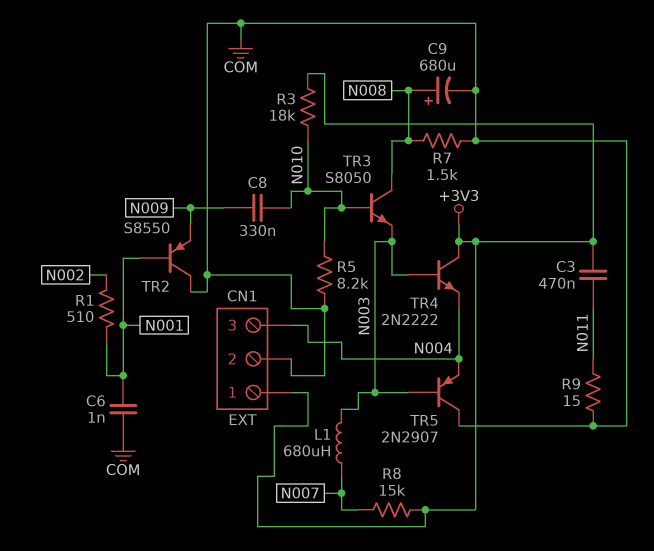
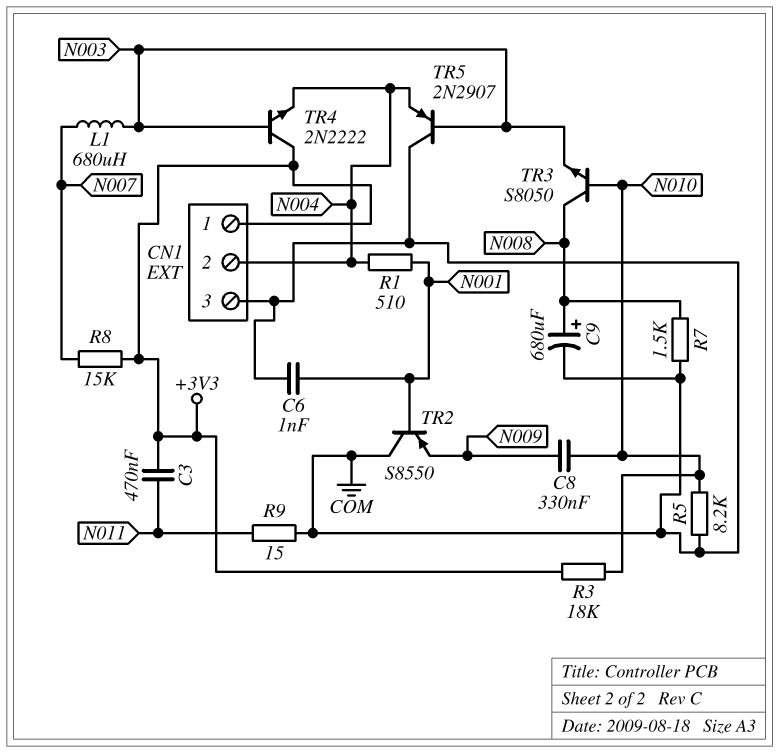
CN1 pin 2: COM -> N004
CN1 pin 3: N004 -> COM
R1: 510 (N001, N002) -> 510 (N001, N004)

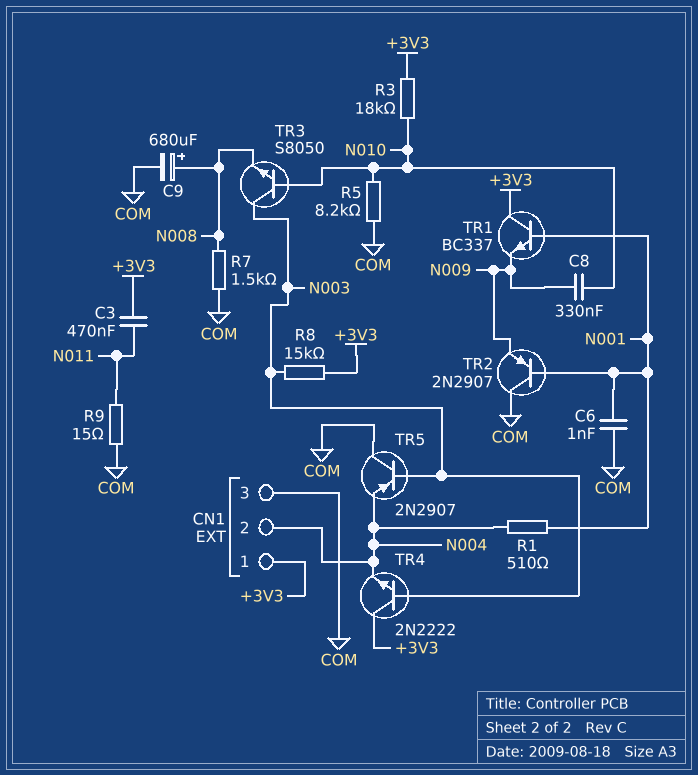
L1: 680uH (N003, N007) -> none
R8: 15k (+3V3, N007) -> 15k (+3V3, N003)
TR1: none -> NPN BC337 (B N001, C +3V3, E N009)
TR2: PNP S8550 (B N001, C COM, E N009) -> PNP 2N2907 (B N001, C COM, E N009)
TR3: NPN S8050 (B N010, C N008, E N003) -> NPN S8050 (B N010, C N003, E N008)

